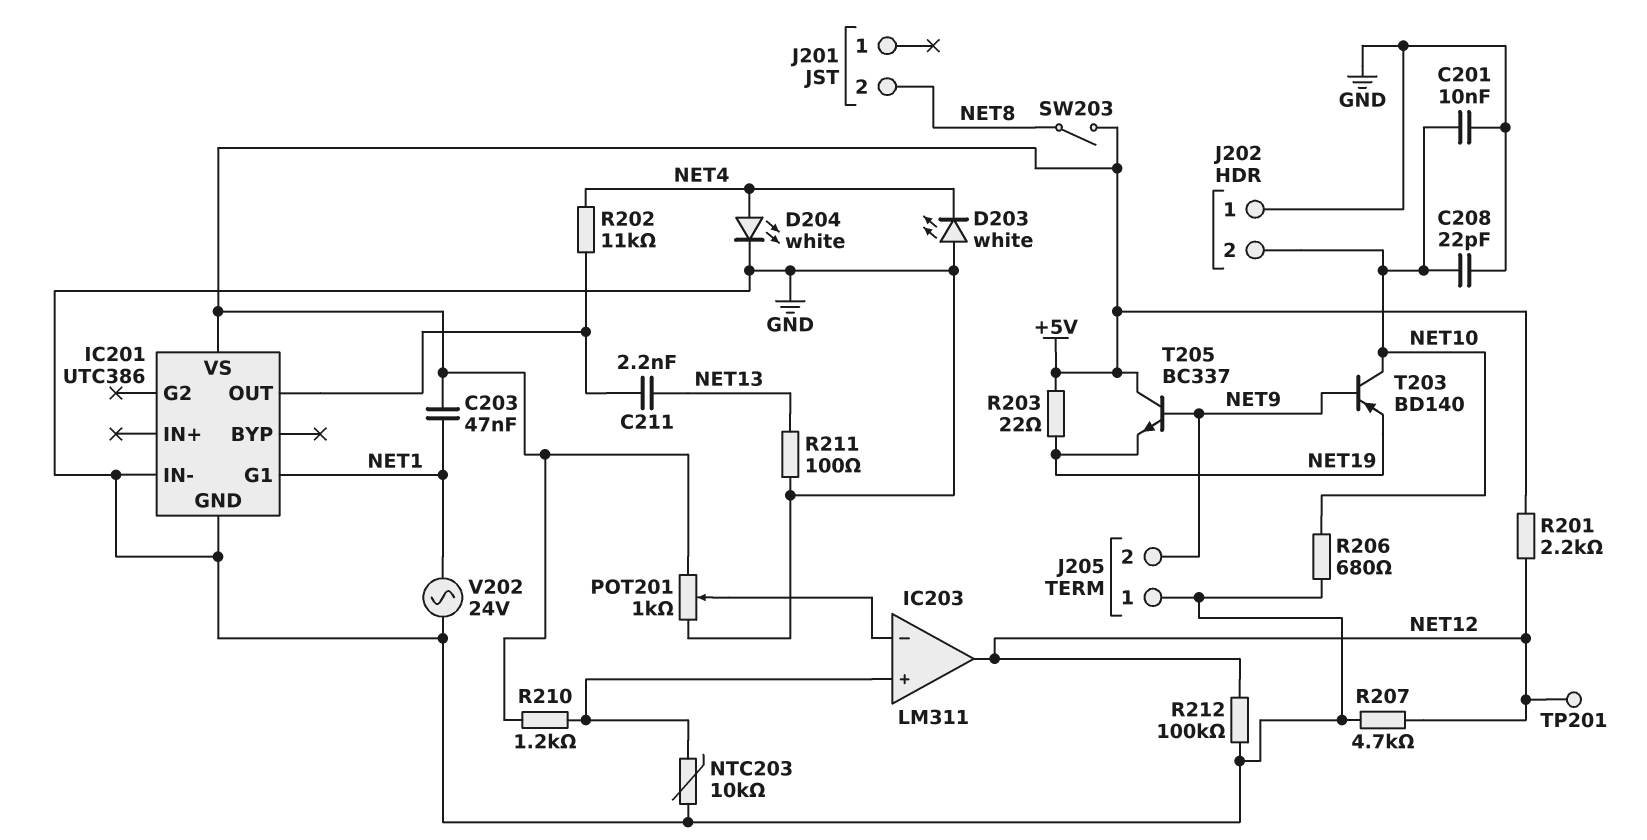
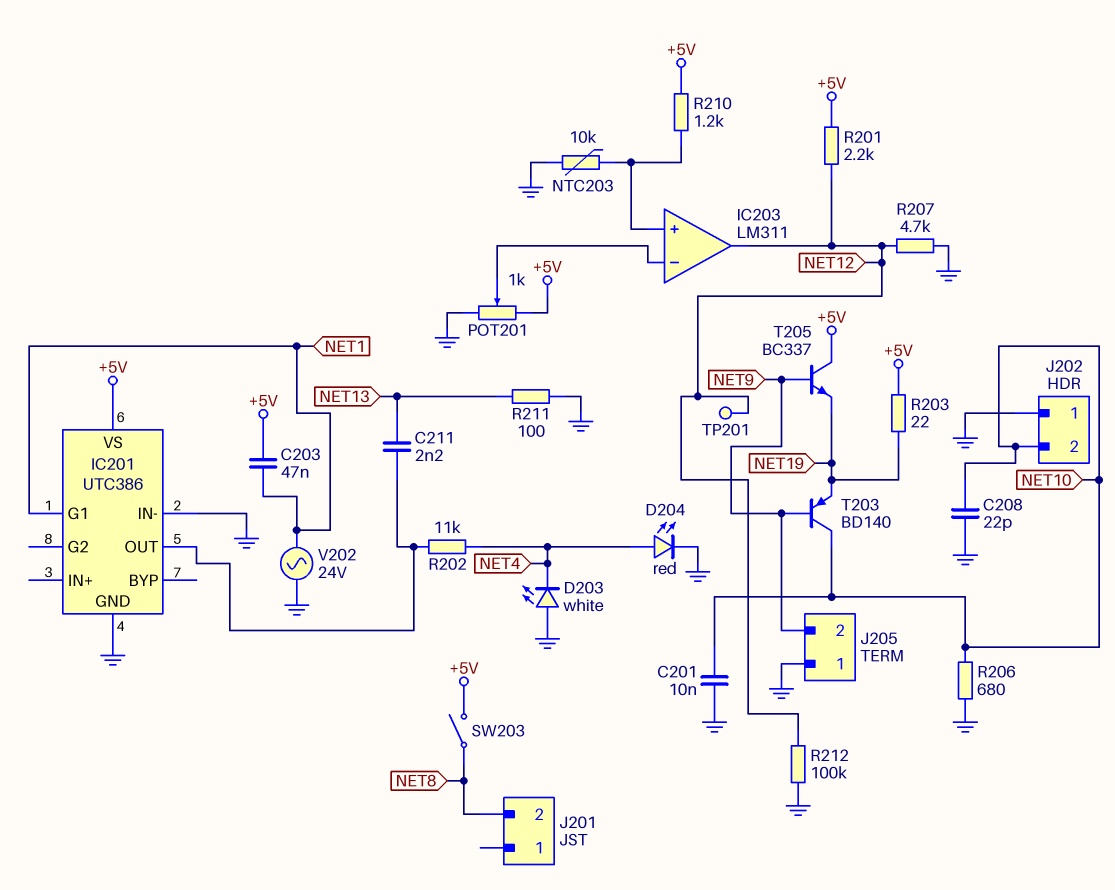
D204: LED white (A NET4, K GND) -> LED red (A NET4, K GND)

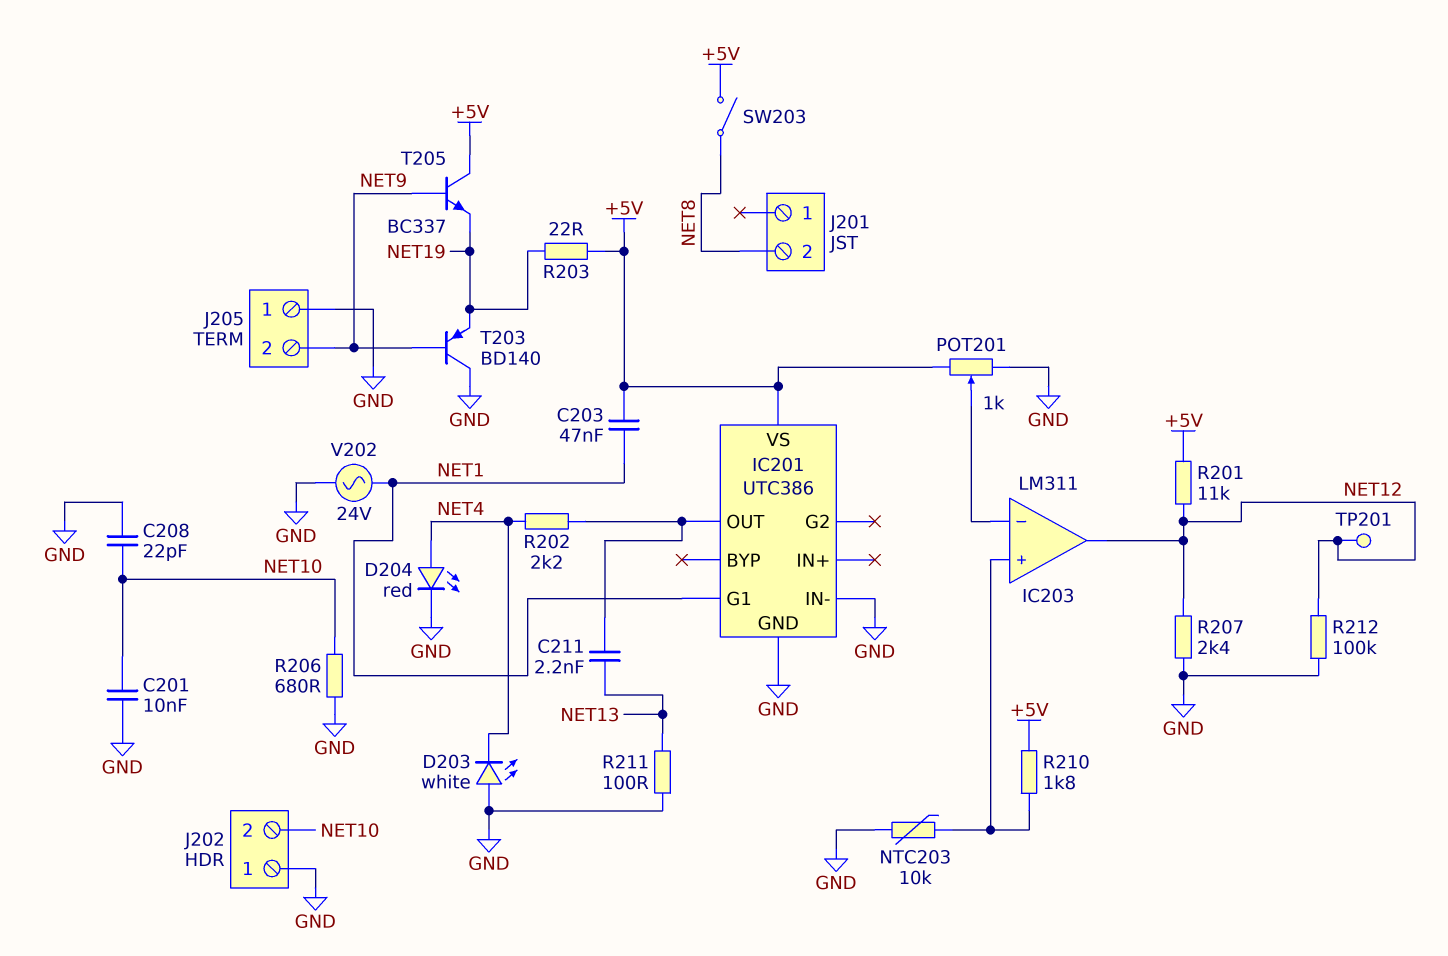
R201: 2.2k (+5V, NET12) -> 11k (+5V, NET12)
R202: 11k (IC201/OUT, NET4) -> 2.2k (IC201/OUT, NET4)
R207: 4.7k (GND, NET12) -> 2.4k (GND, NET12)
R210: 1.2k (+5V, IC203/in+) -> 1.8k (+5V, IC203/in+)
T203: PNP BD140 (B NET9, C NET10, E NET19) -> PNP BD140 (B NET9, C GND, E NET19)

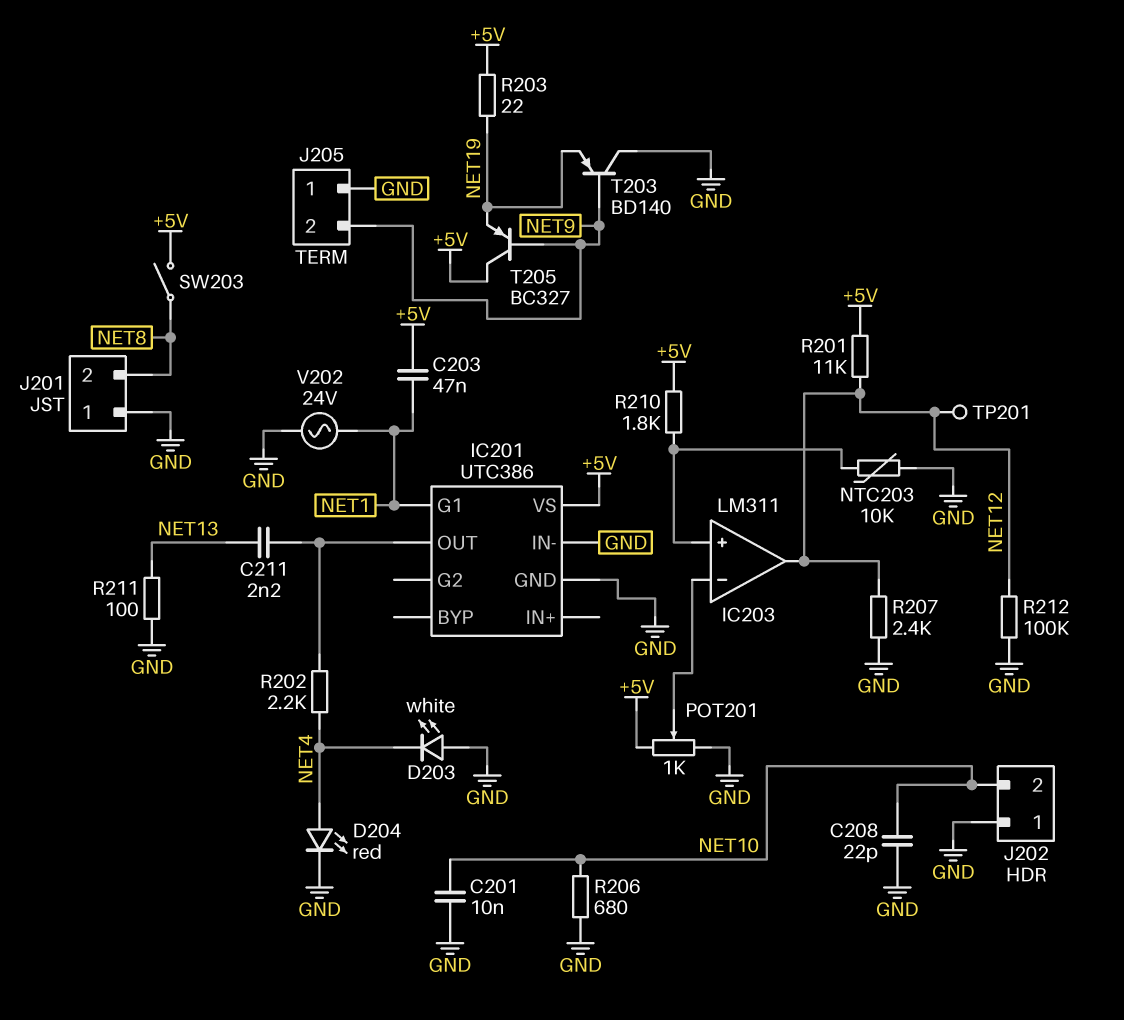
J201 pin 1: none -> GND
T205: NPN BC337 (B NET9, C +5V, E NET19) -> PNP BC327 (B NET9, C +5V, E NET19)

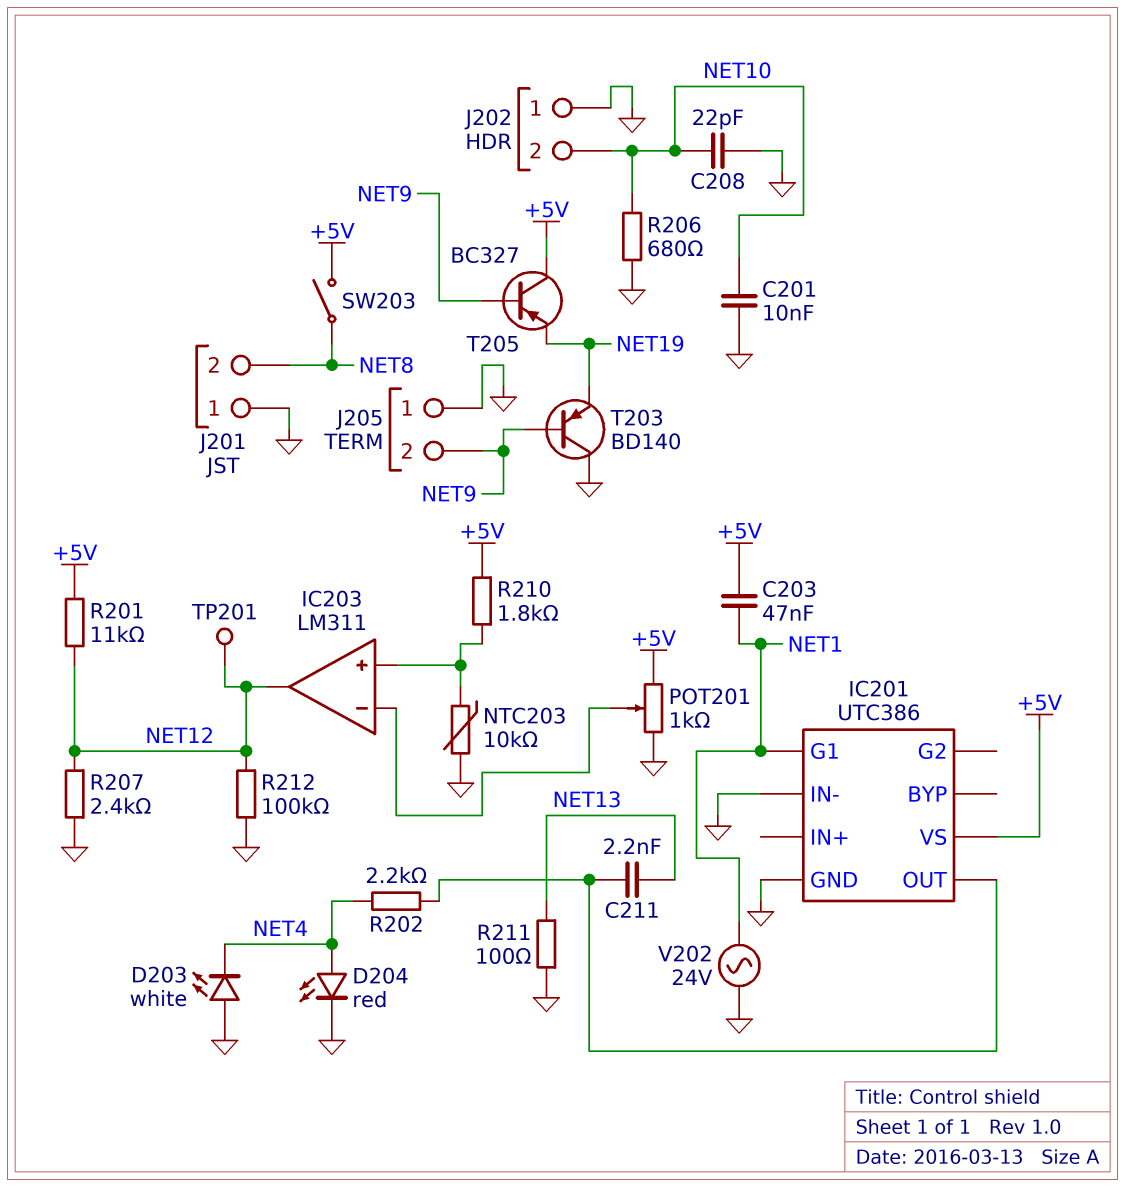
R203: 22 (+5V, NET19) -> none

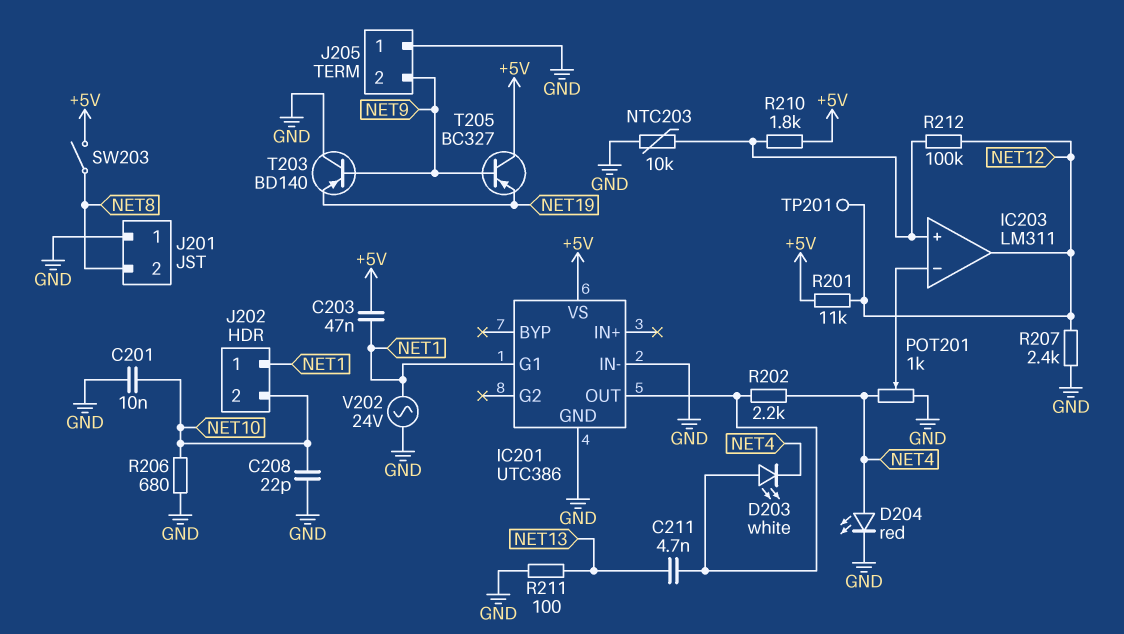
C211: 2.2nF (IC201/OUT, NET13) -> 4.7nF (IC201/OUT, NET13)
D203: LED white (A GND, K NET4) -> LED white (A IC201/OUT, K NET4)
J202 pin 1: GND -> NET1
POT201: 1k (+5V, GND, wiper IC203/in-) -> 1k (GND, NET4, wiper IC203/in-)
R212: 100k (GND, NET12) -> 100k (IC203/in+, NET12)

